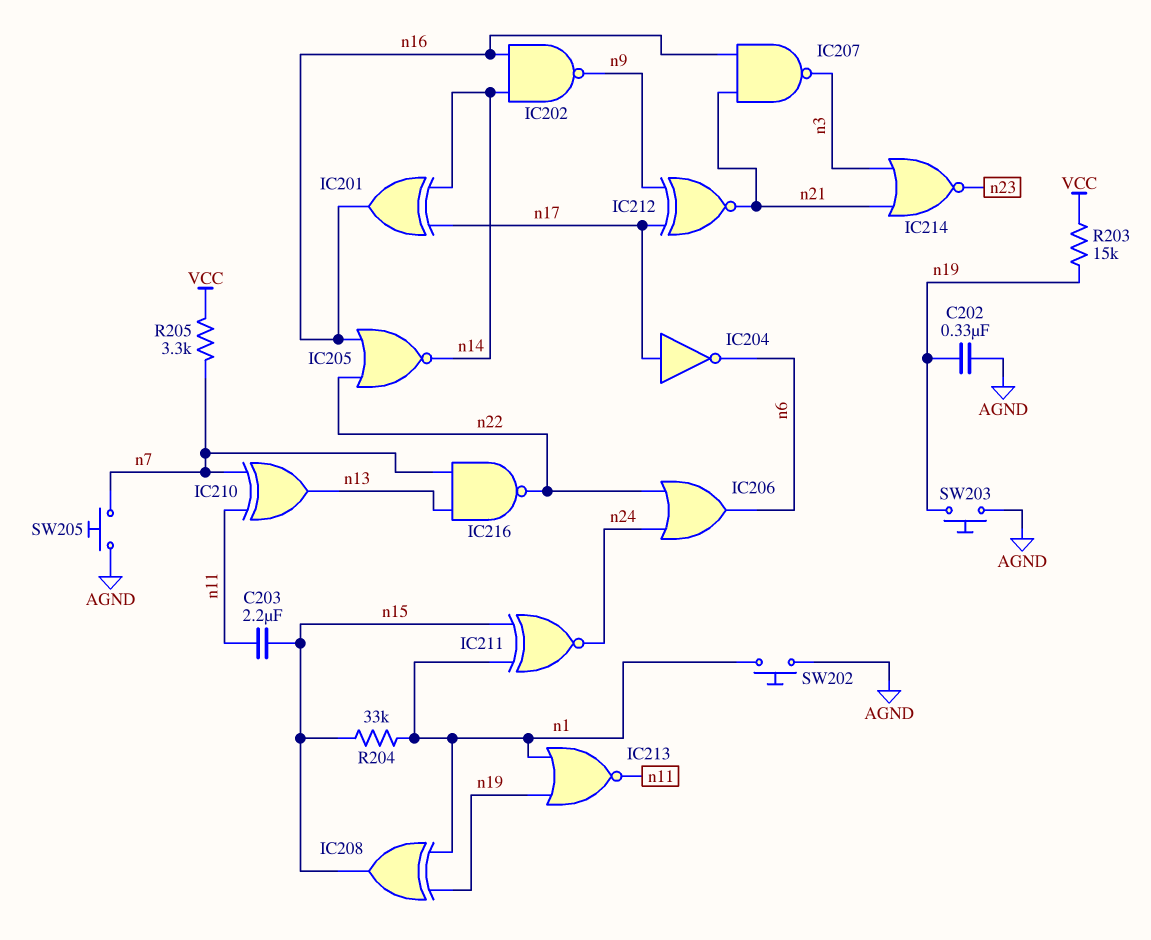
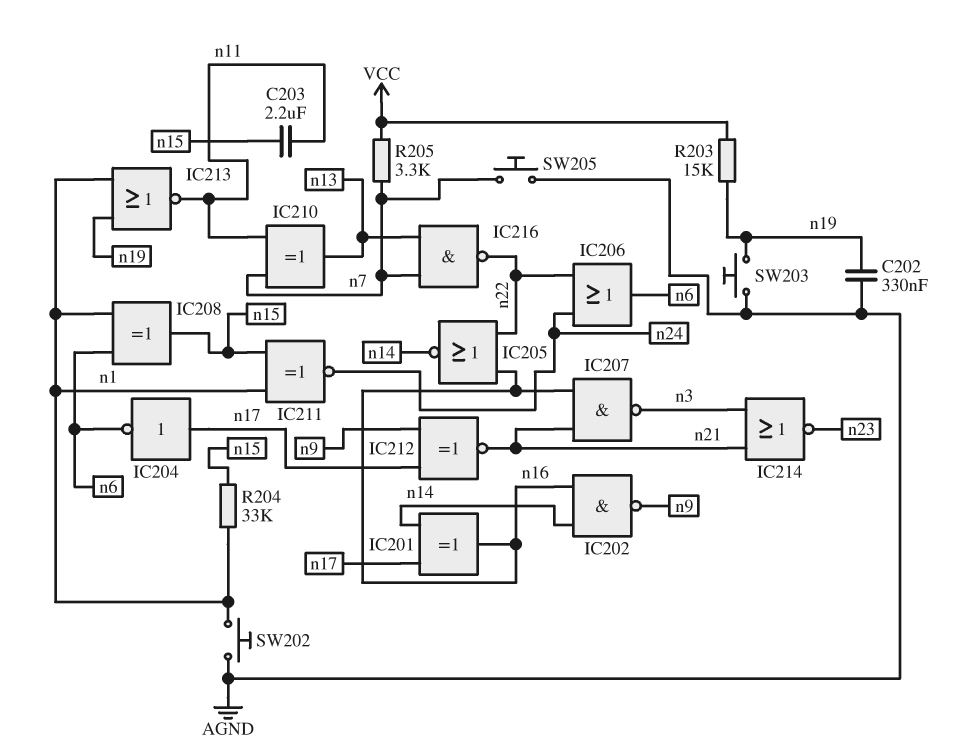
IC208: XOR (in n1, in n19, out n15) -> XOR (in n1, in n6, out n15)

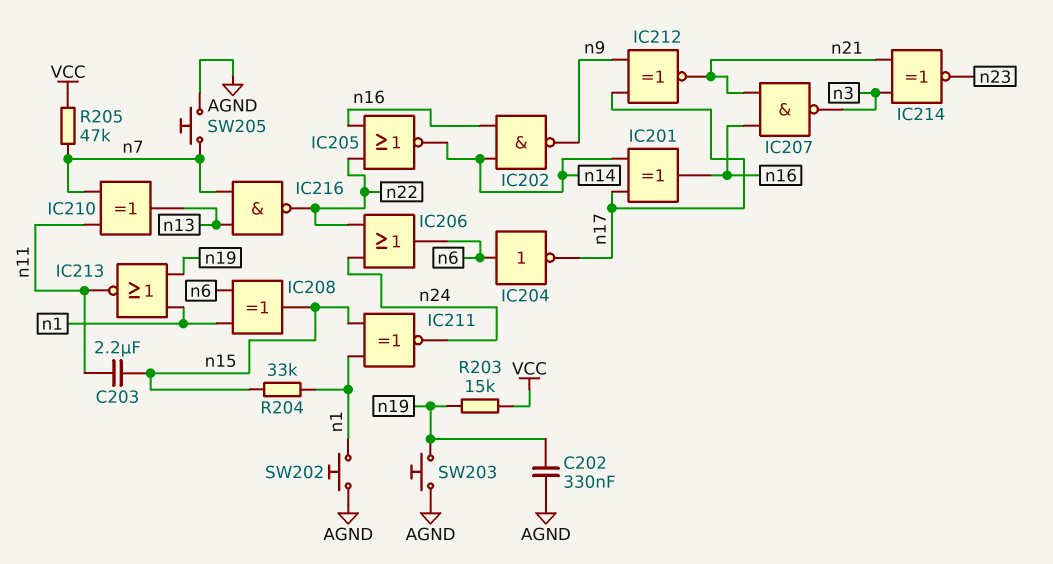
IC204: NOT (in n17, out n6) -> NOT (in n6, out n17)
IC214: NOR (in n3, in n21, out n23) -> XNOR (in n3, in n21, out n23)
R205: 3.3k (VCC, n7) -> 47k (VCC, n7)

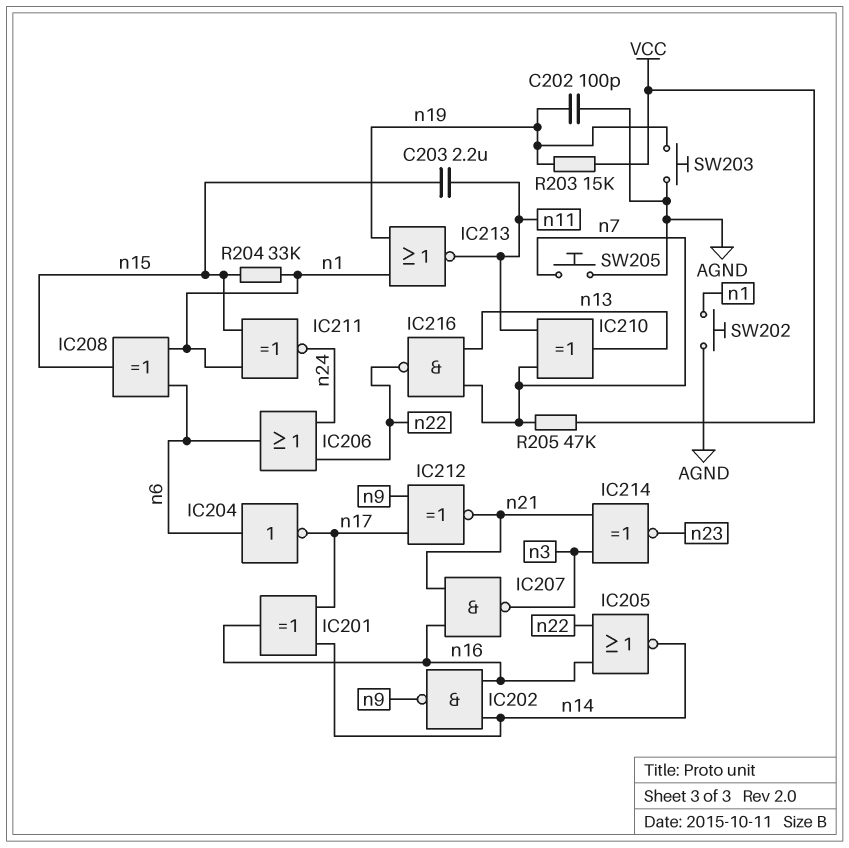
C202: 330nF (AGND, n19) -> 100pF (AGND, n19)

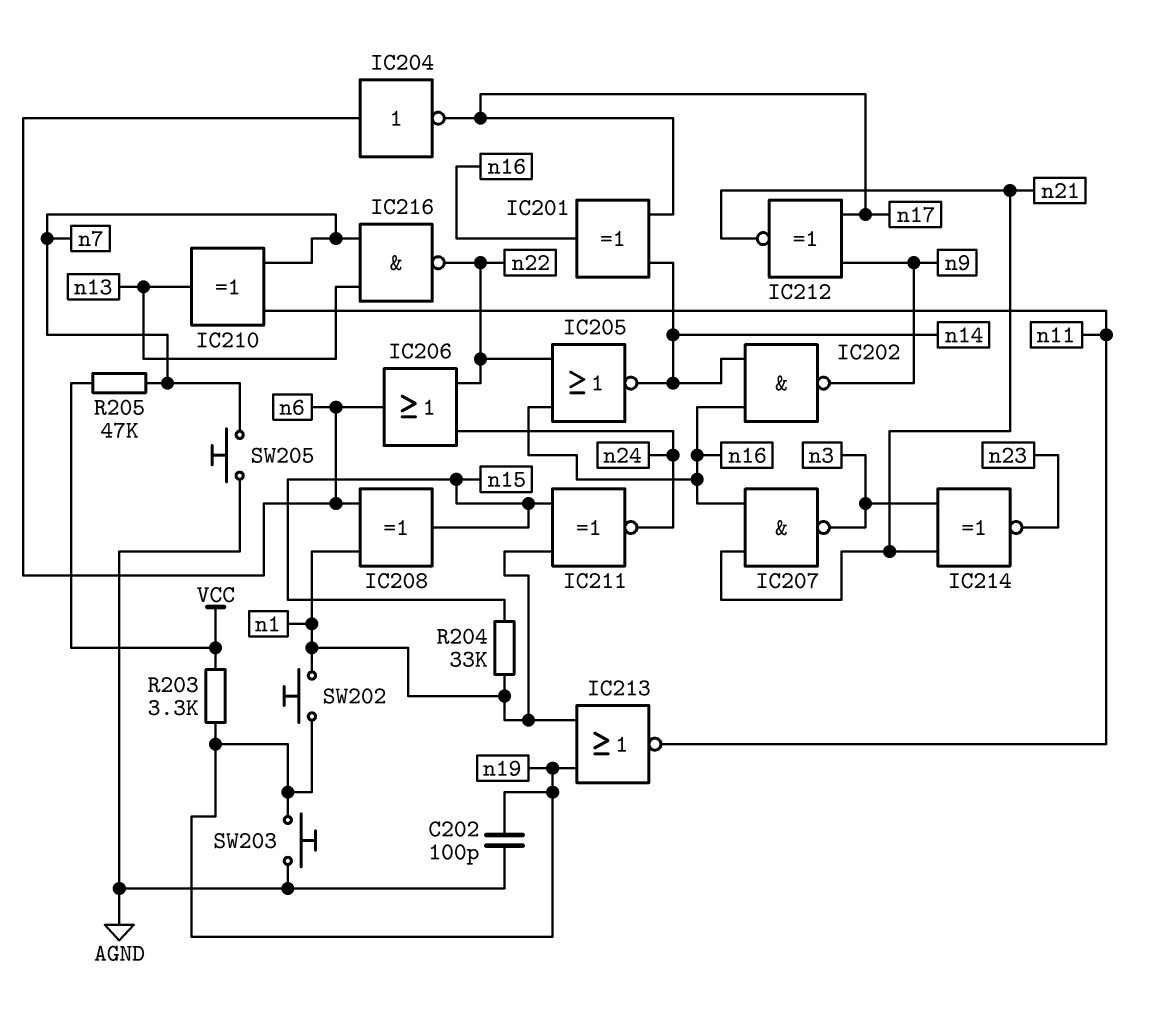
C203: 2.2uF (n11, n15) -> none
R203: 15k (VCC, n19) -> 3.3k (VCC, n19)
SW202: button (AGND, n1) -> button (n1, n19)

